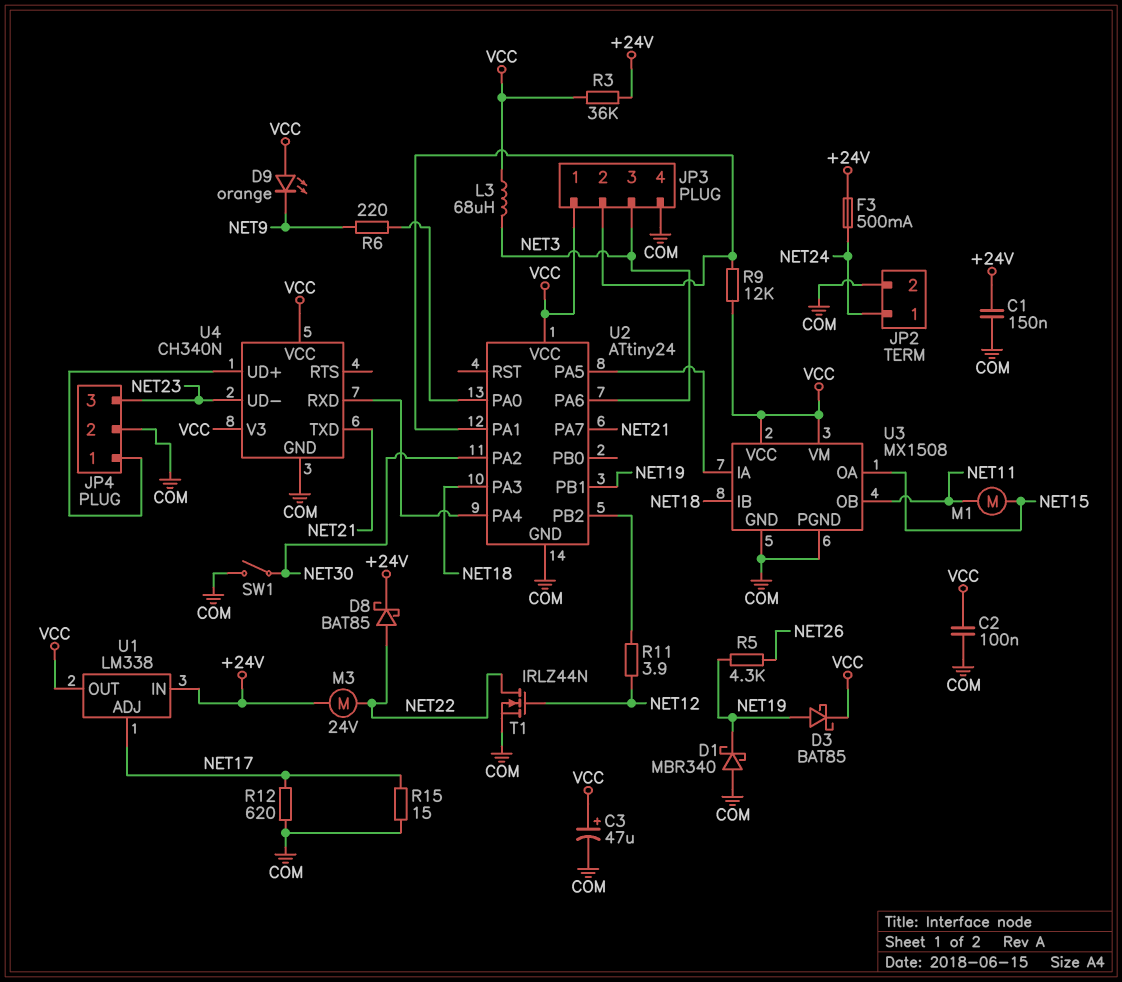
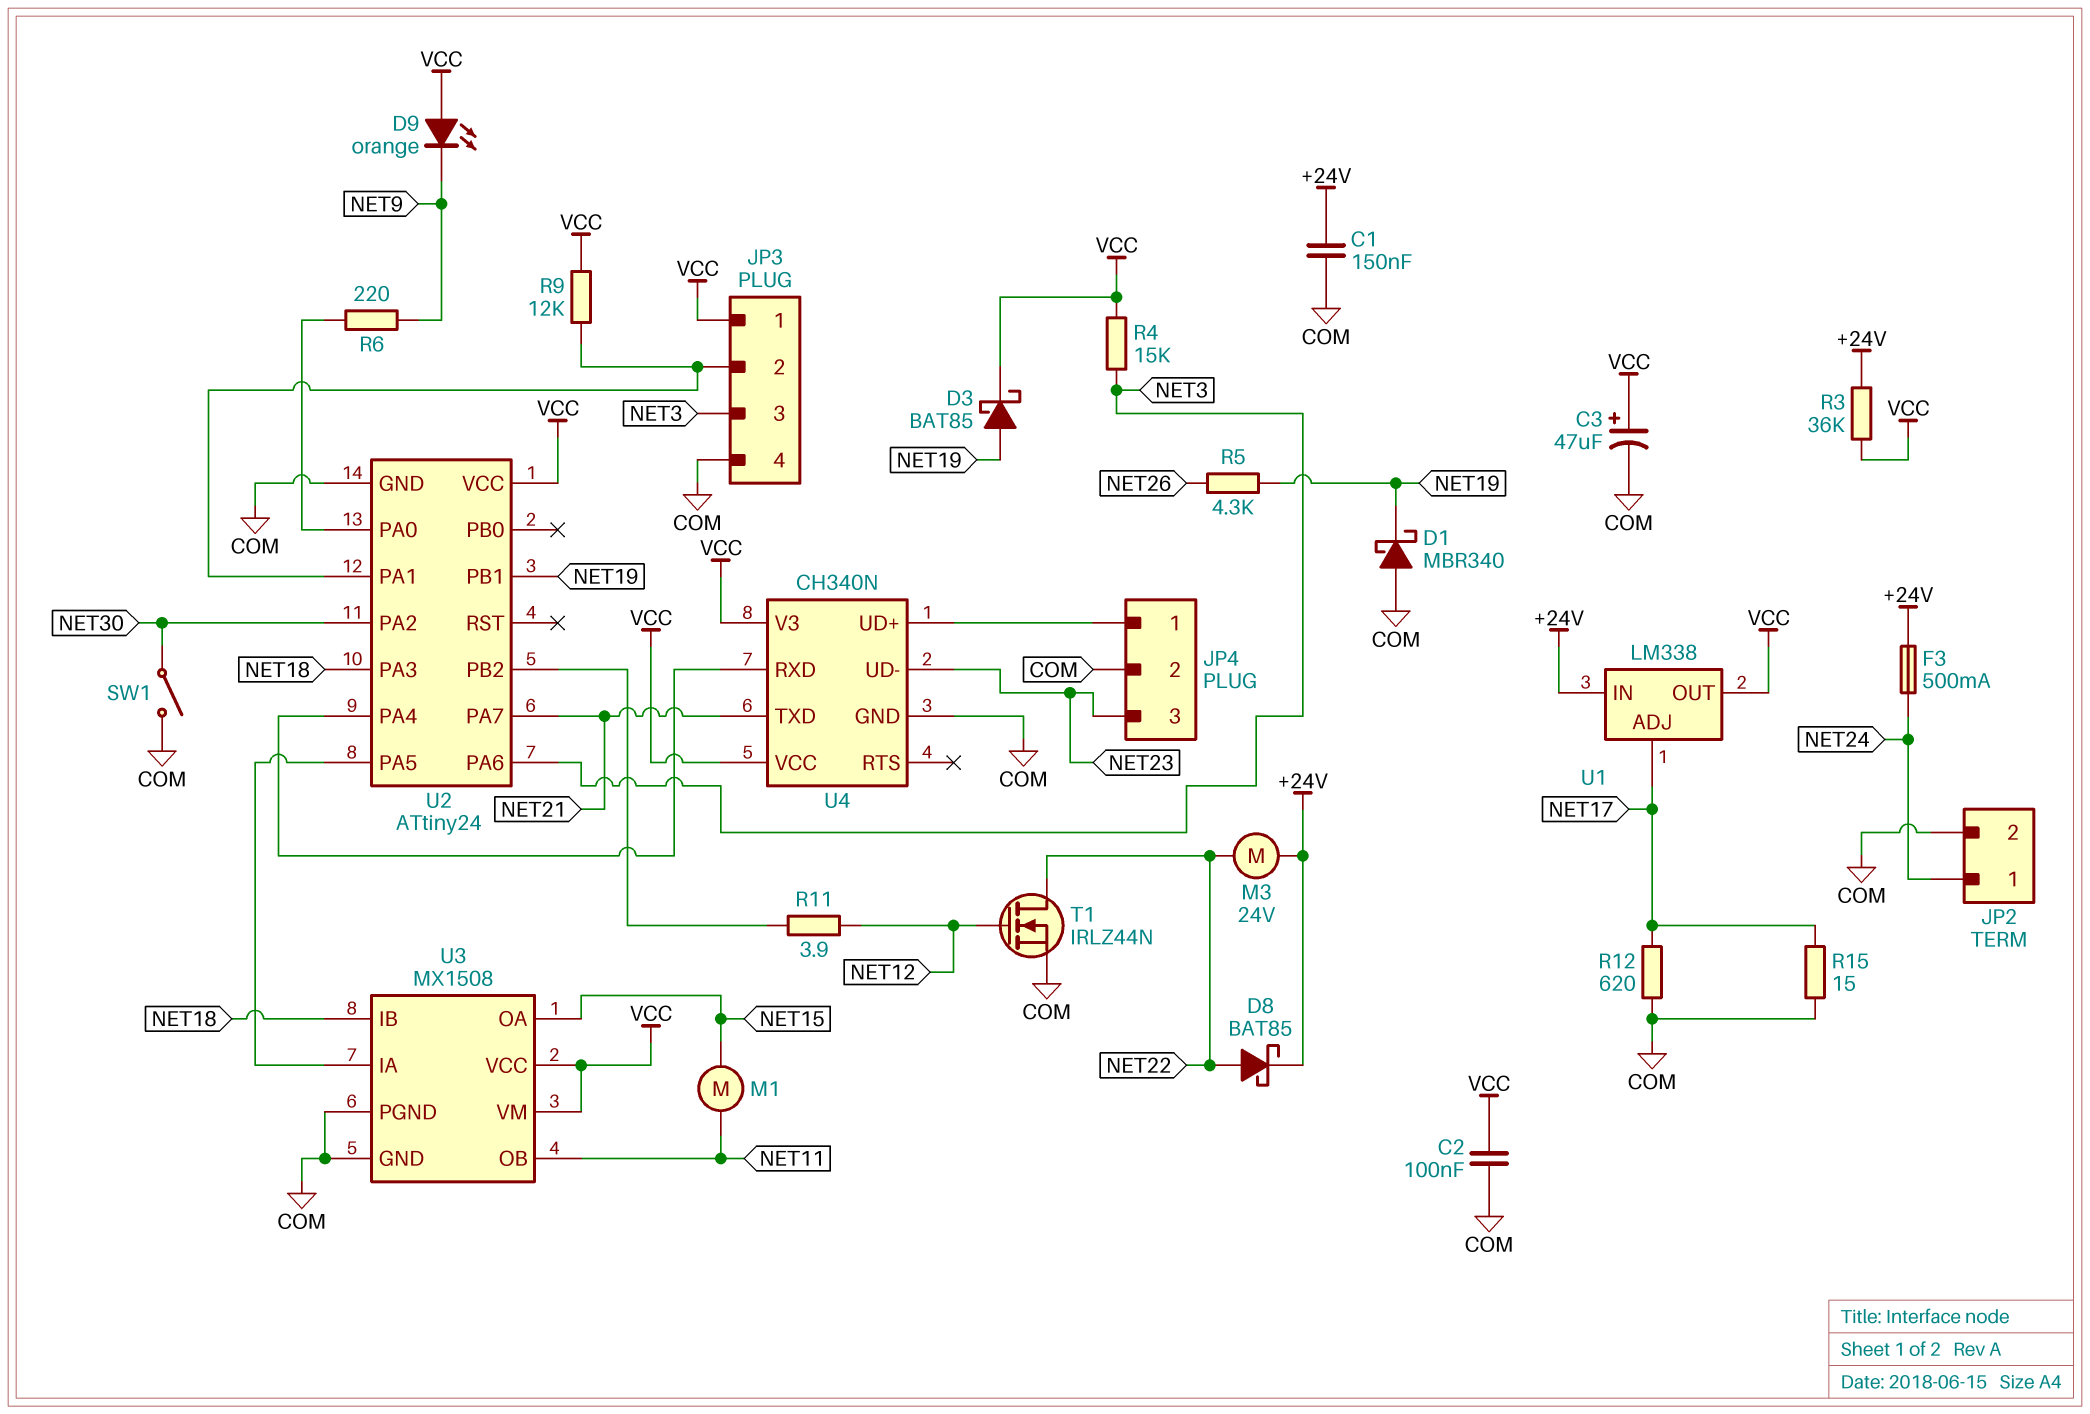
L3: 68uH (NET3, VCC) -> none
R4: none -> 15k (NET3, VCC)

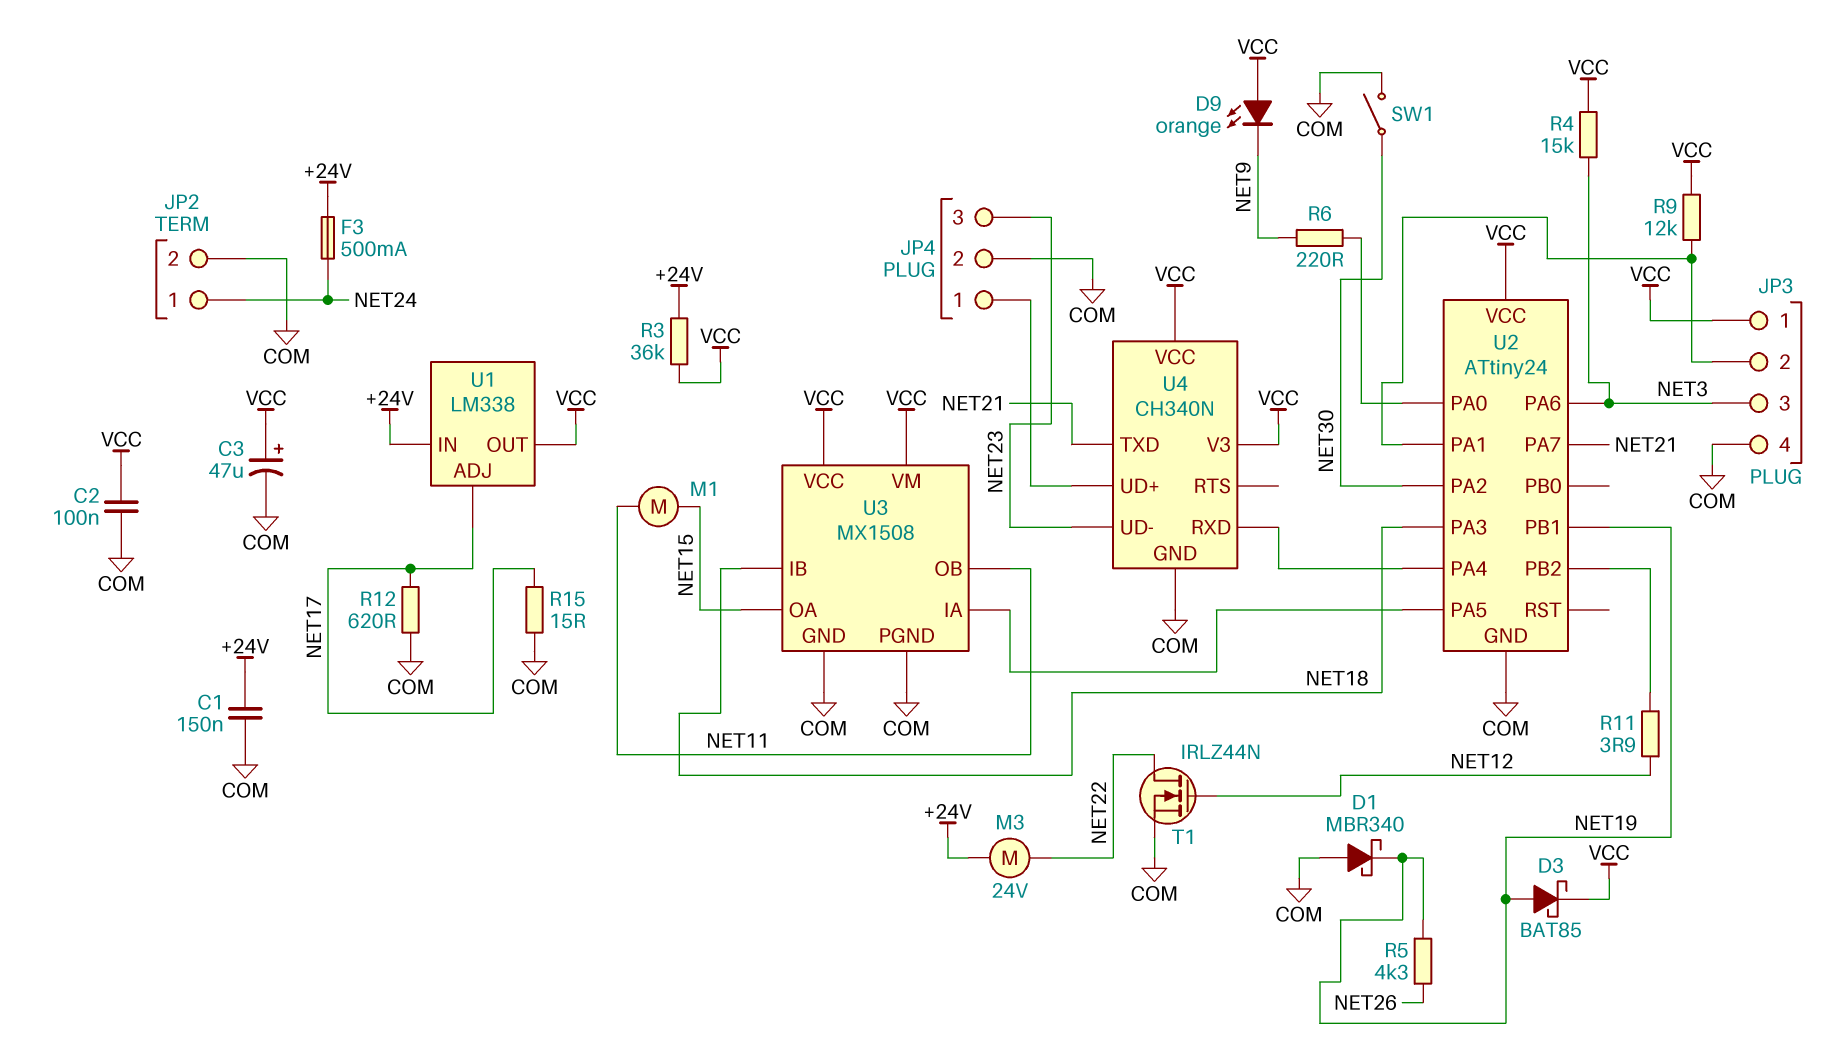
D8: schottky BAT85 (A NET22, K +24V) -> none

